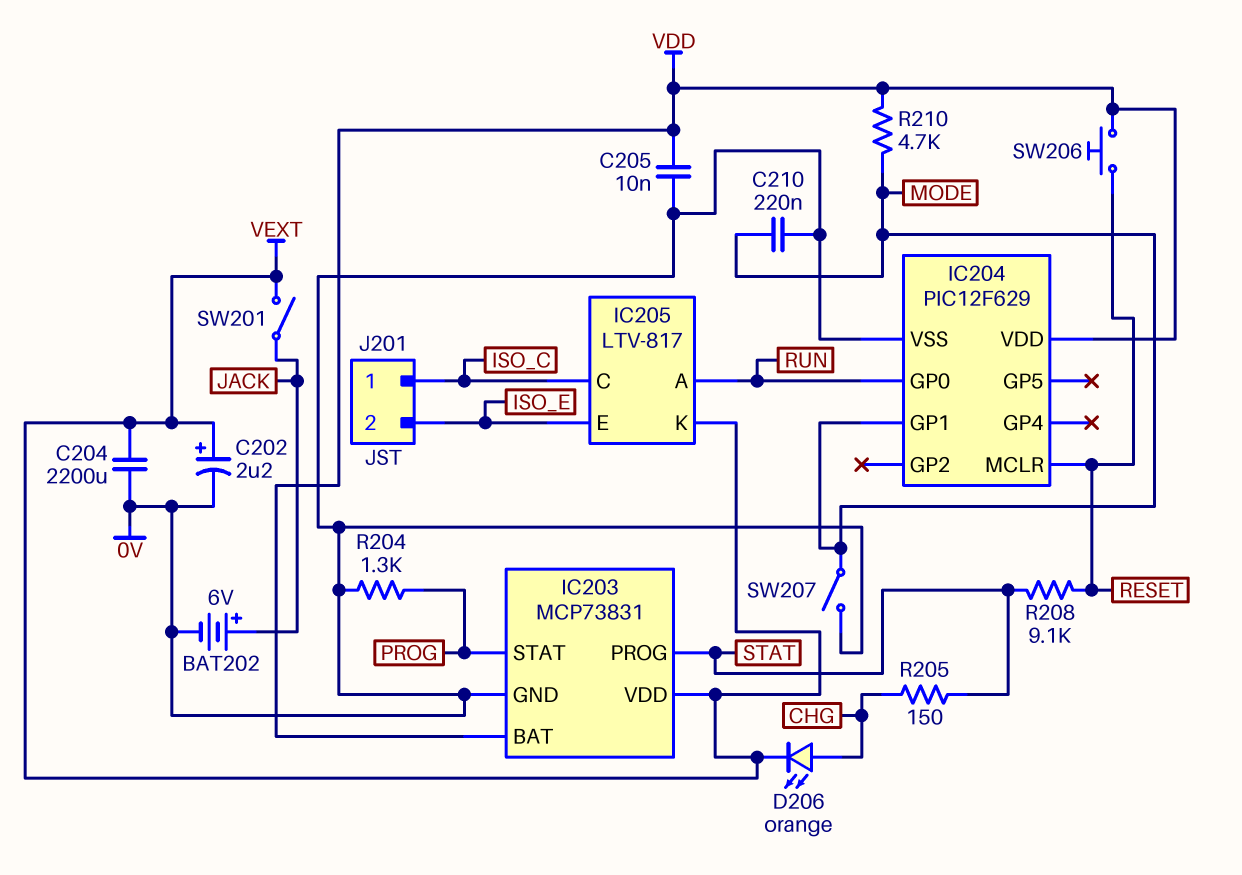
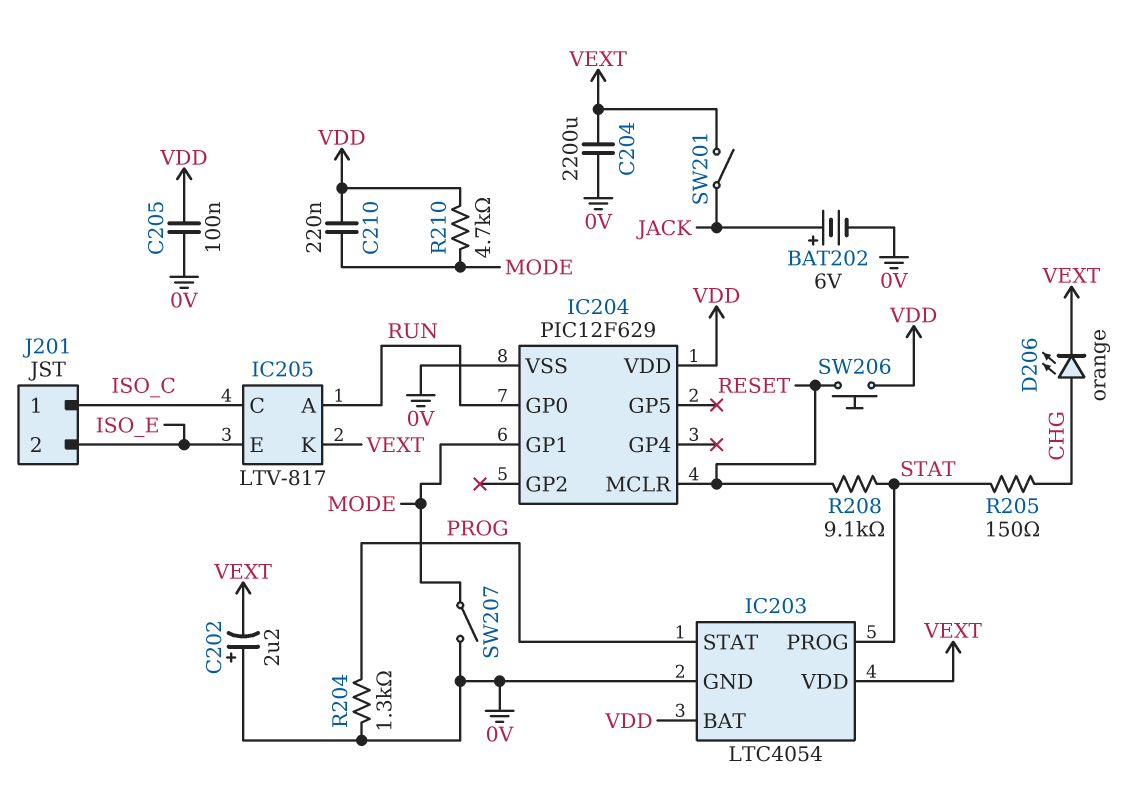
C202: 2.2uF (plus VEXT, minus 0V) -> 2.2uF (plus 0V, minus VEXT)
C205: 10nF (0V, VDD) -> 100nF (0V, VDD)
C210: 220nF (0V, MODE) -> 220nF (MODE, VDD)
IC203: MCP73831 -> LTC4054

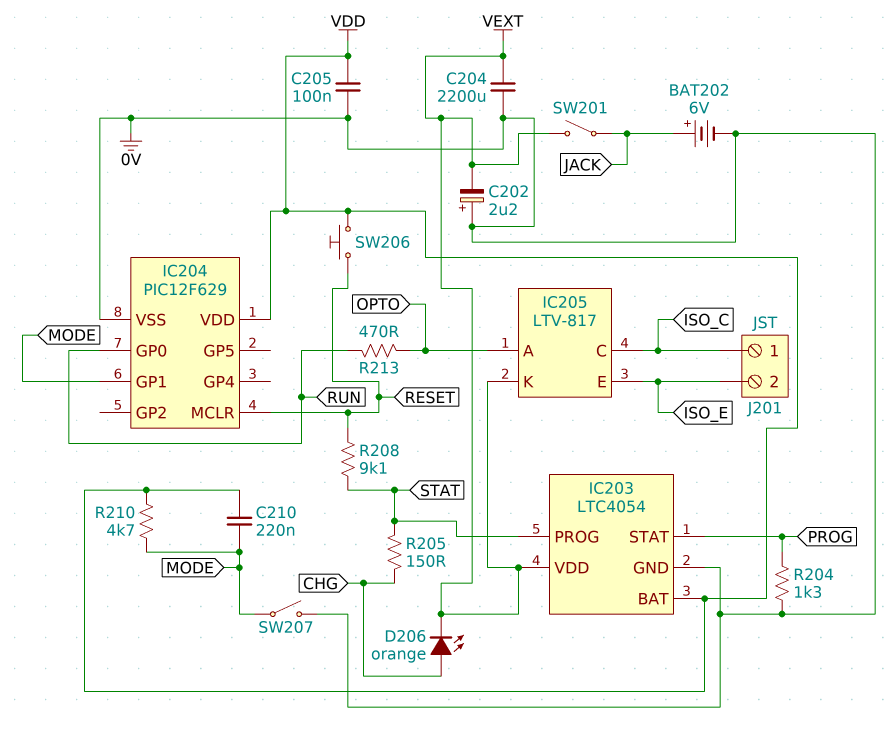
IC205 pin A: RUN -> OPTO
R213: none -> 470 (OPTO, RUN)

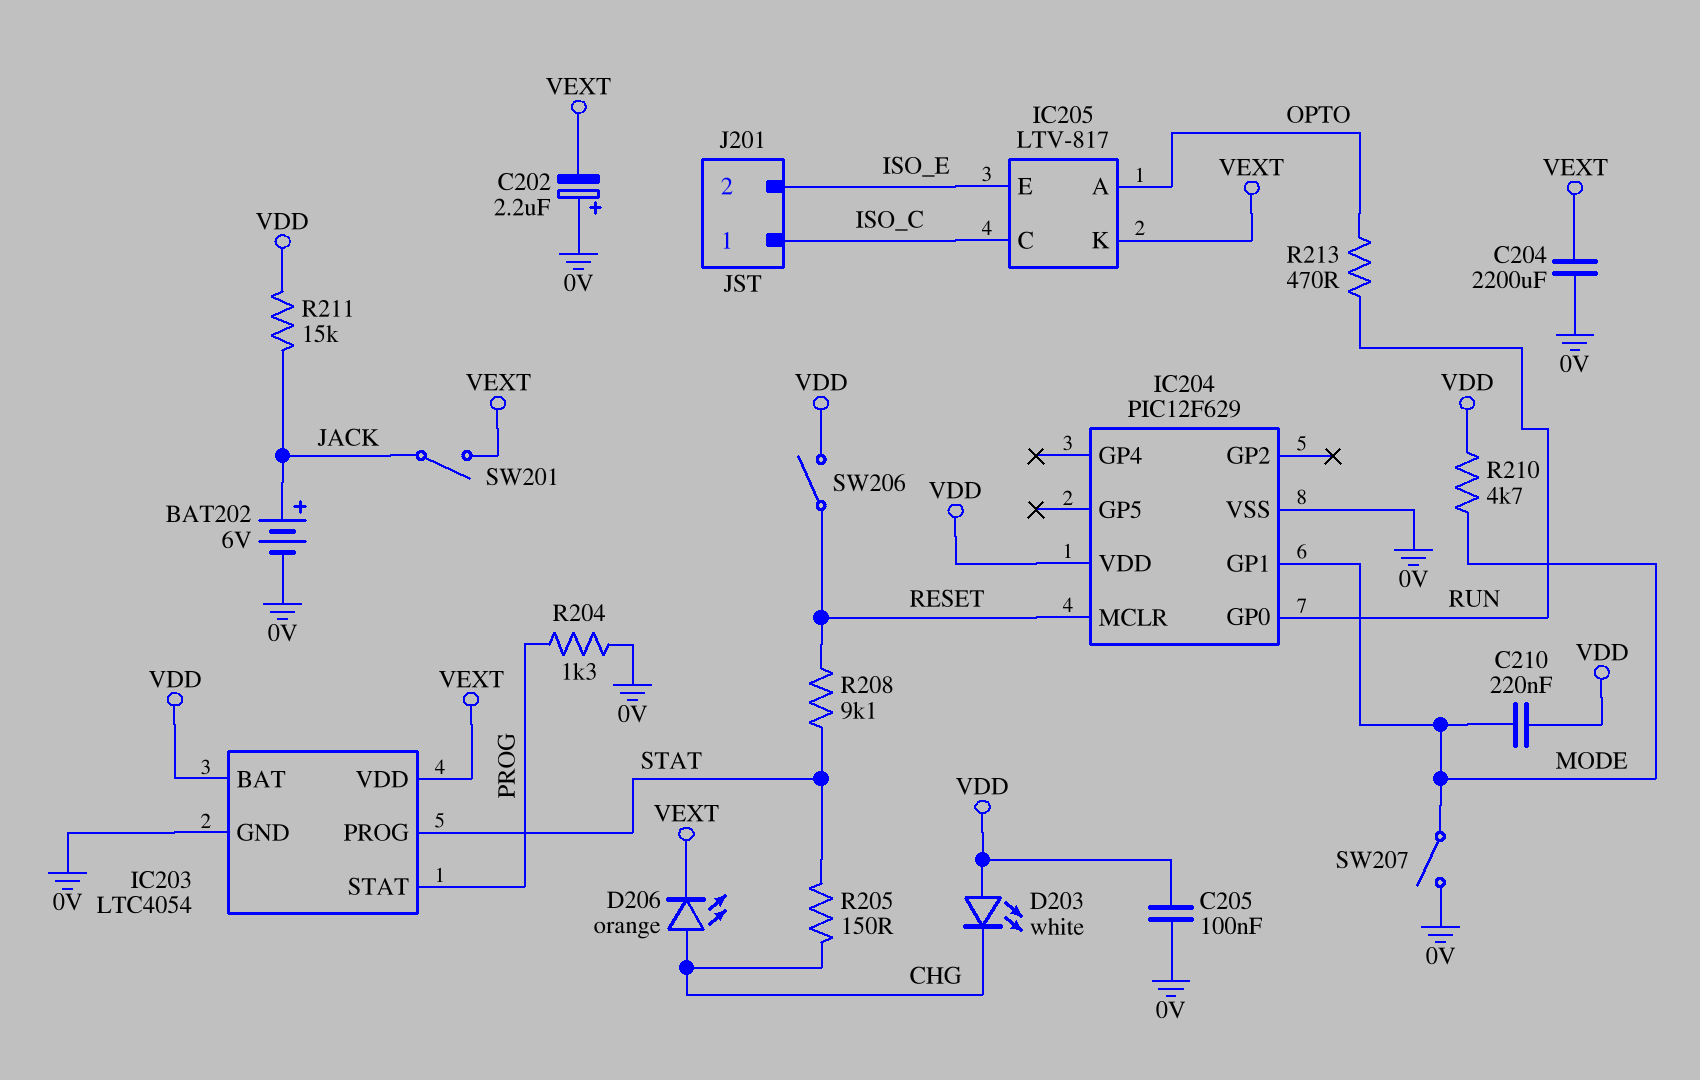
D203: none -> LED white (A VDD, K CHG)
R211: none -> 15k (JACK, VDD)
SW206: button (RESET, VDD) -> switch (RESET, VDD)

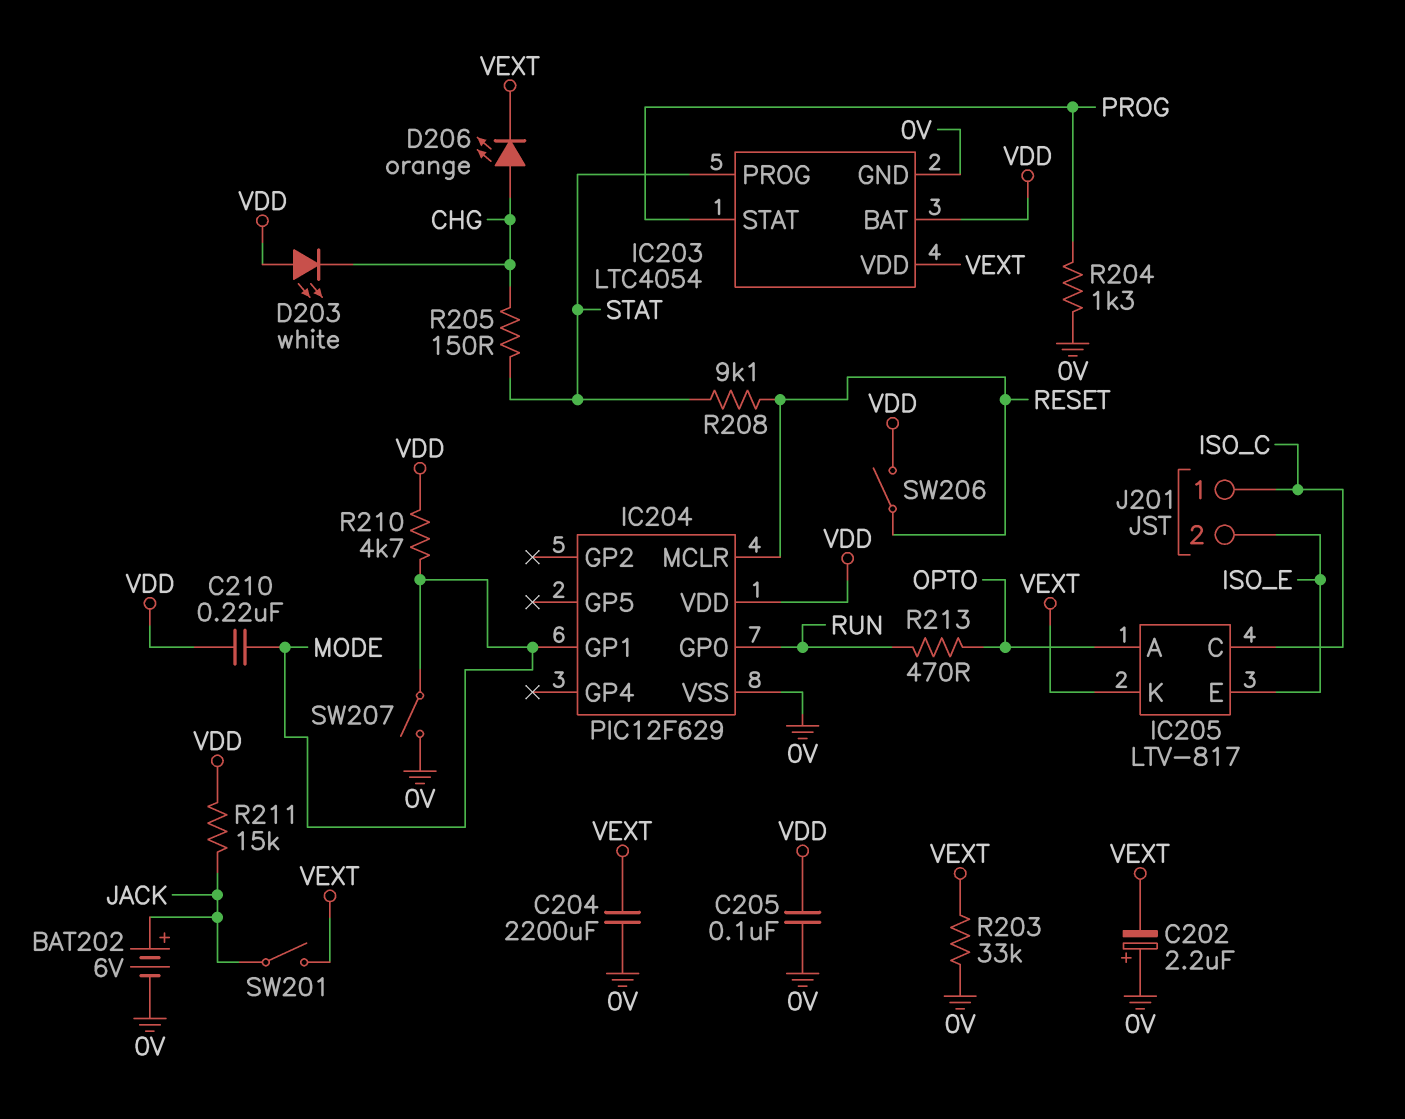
R203: none -> 33k (0V, VEXT)

